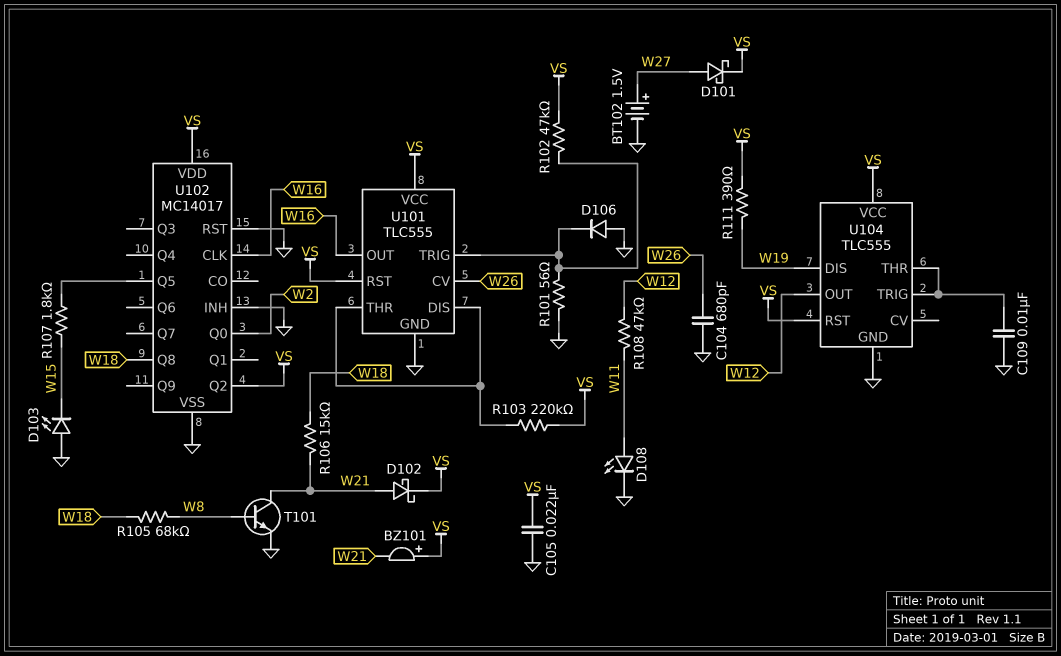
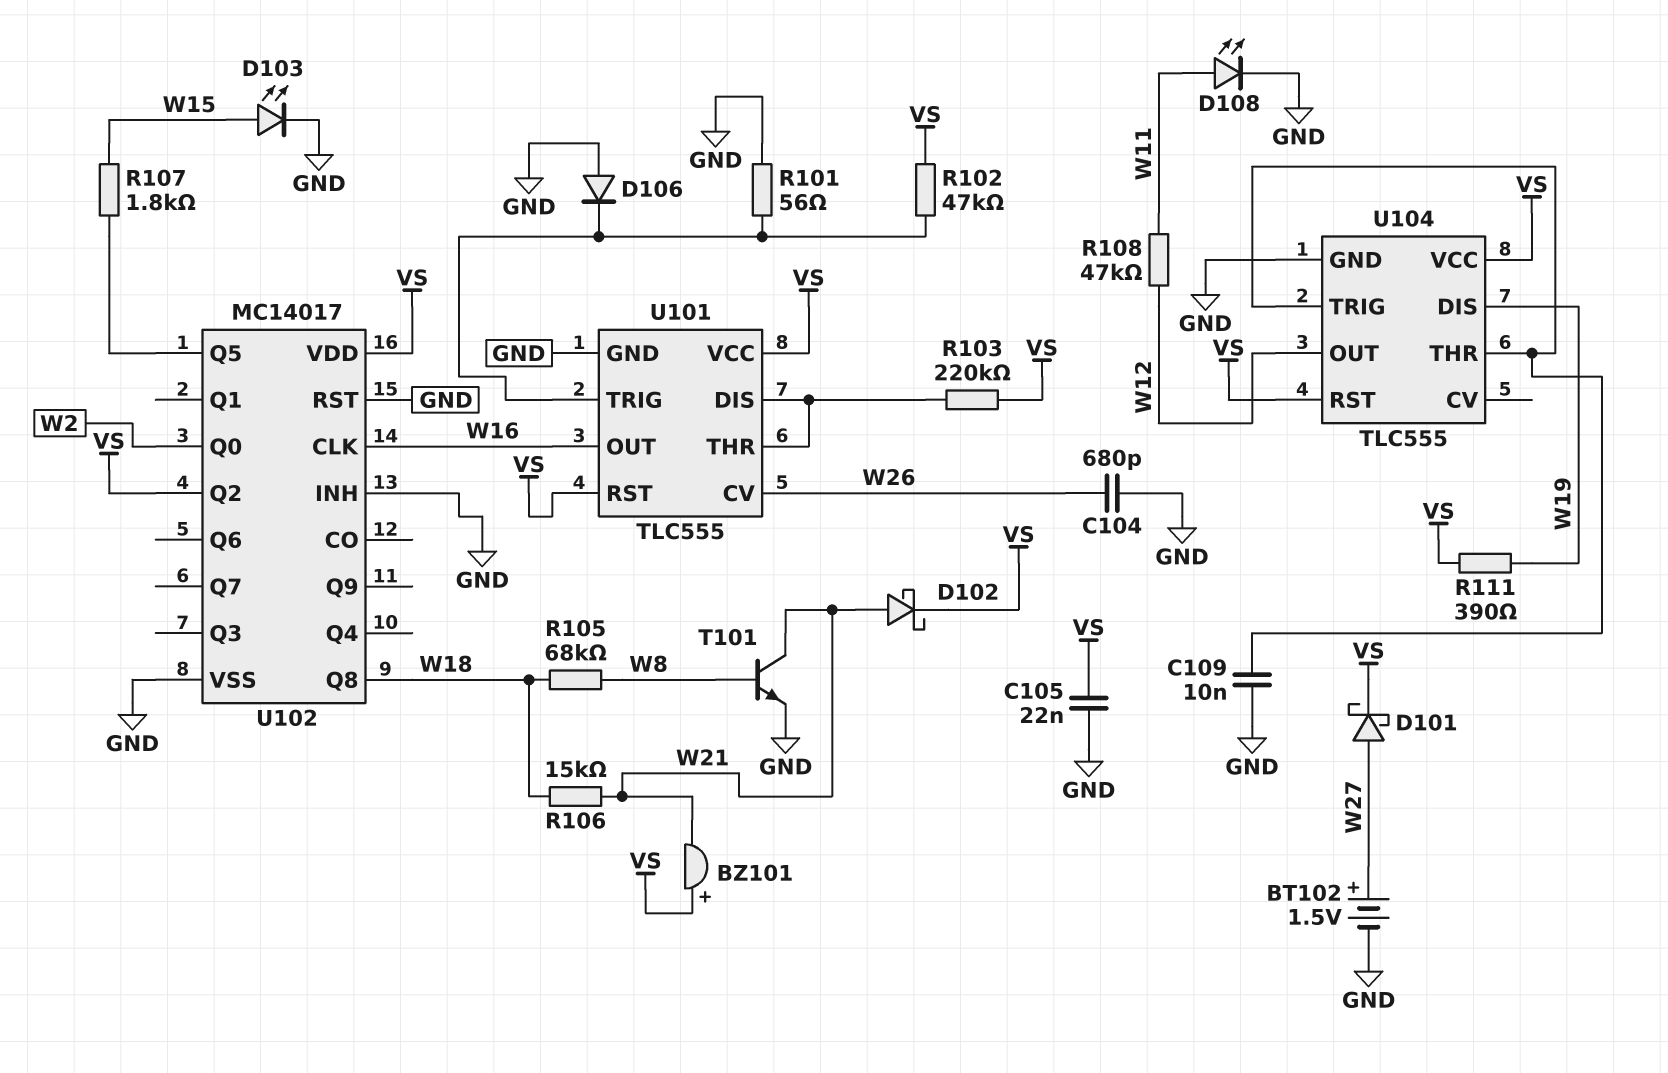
D103: LED (A GND, K W15) -> LED (A W15, K GND)

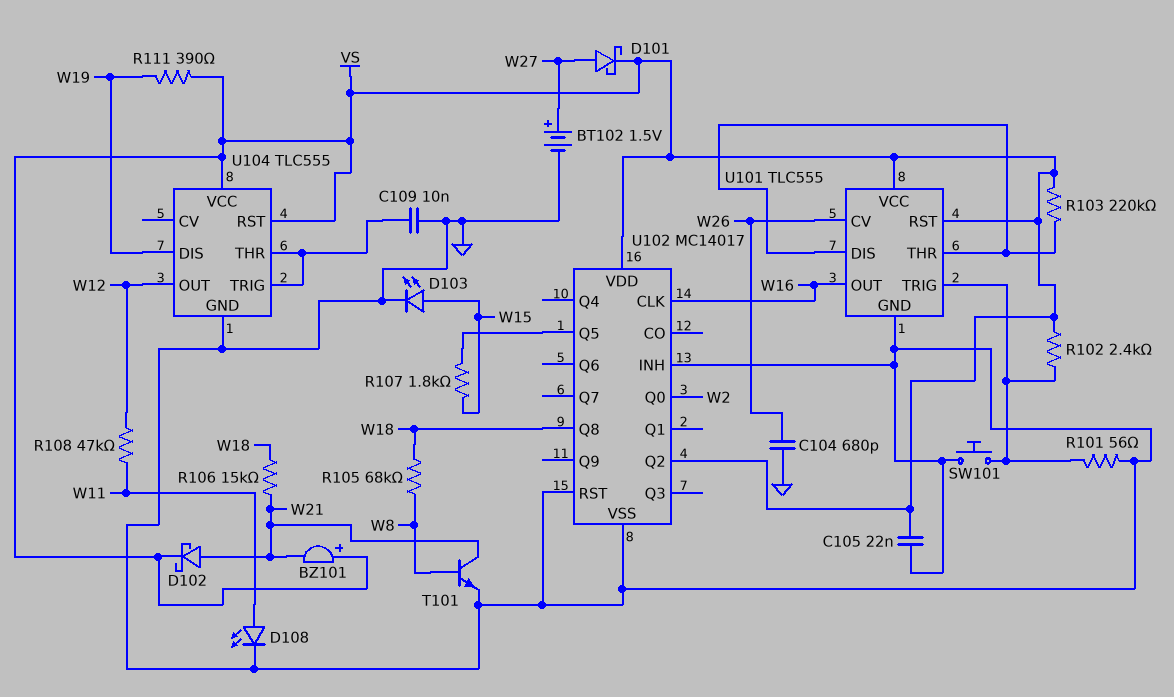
D106: diode (A GND, K U101/TRIG) -> none
R102: 47k (U101/TRIG, VS) -> 2.4k (U101/TRIG, VS)
SW101: none -> button (GND, U101/TRIG)

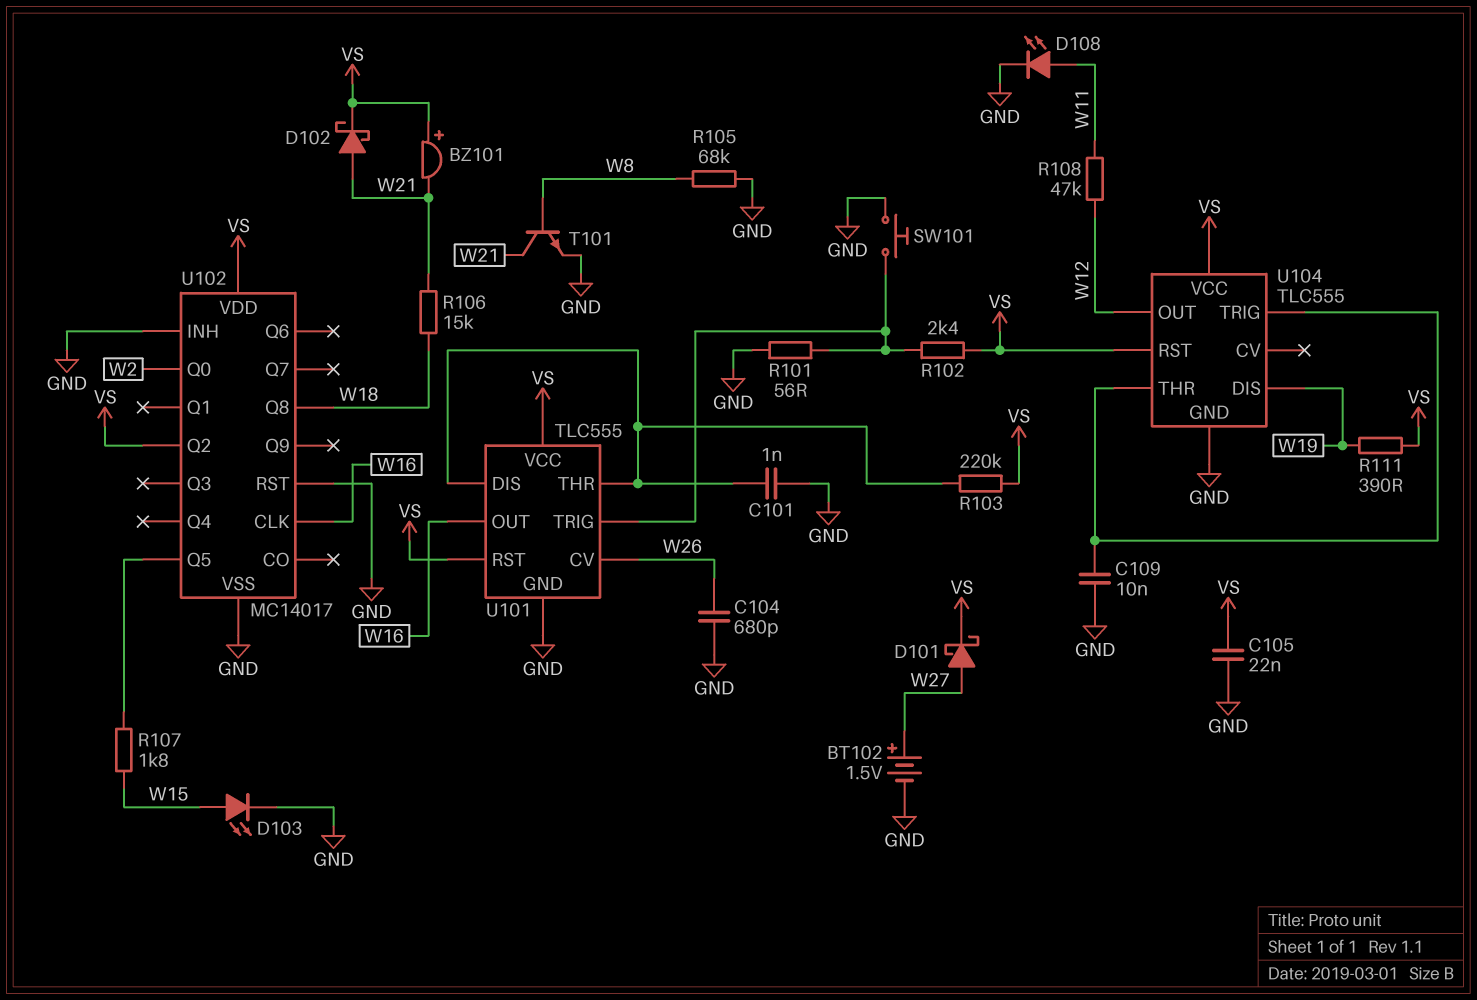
C101: none -> 1nF (GND, U101/DIS)
R105: 68k (W8, W18) -> 68k (GND, W8)

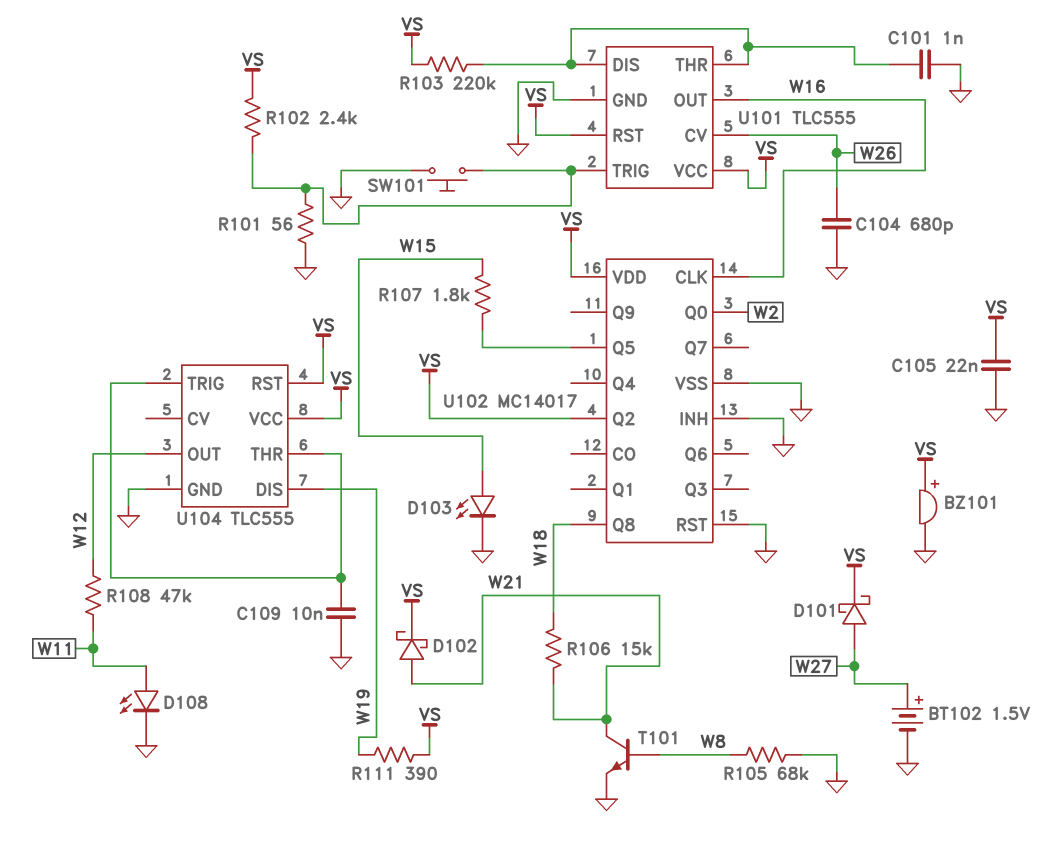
BZ101: buzzer (plus VS, minus W21) -> buzzer (plus VS, minus GND)

